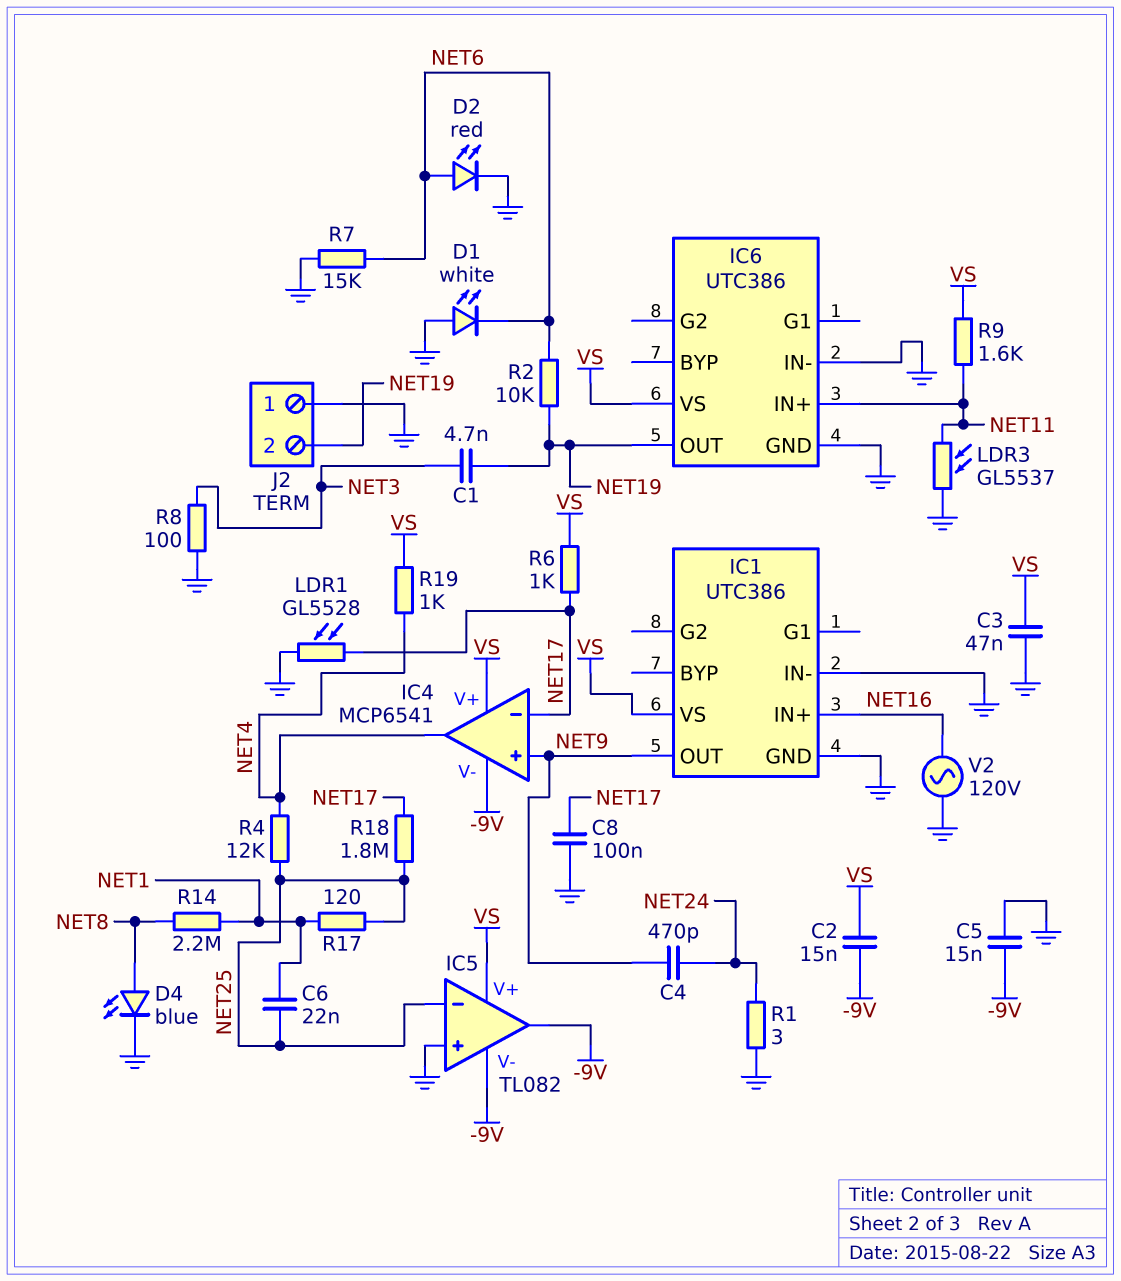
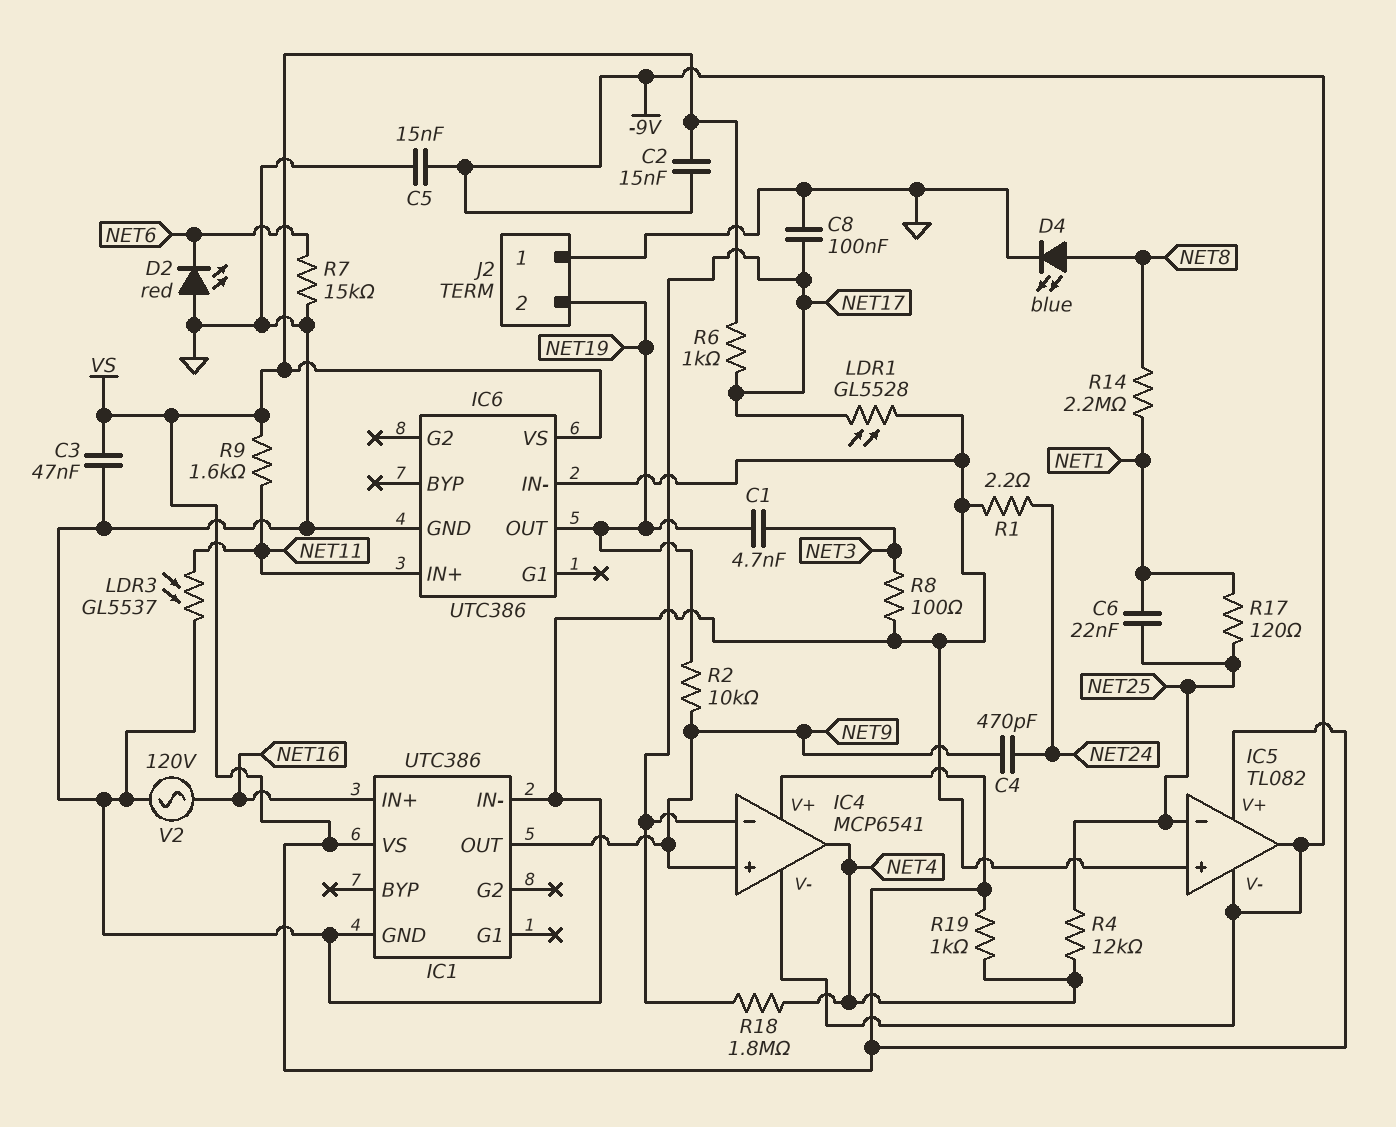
D1: LED white (A GND, K NET6) -> none
D2: LED red (A NET6, K GND) -> LED red (A GND, K NET6)
R1: 3 (GND, NET24) -> 2.2 (GND, NET24)
R2: 10k (NET6, NET19) -> 10k (NET9, NET19)
R18: 1.8M (NET17, NET25) -> 1.8M (NET4, NET17)

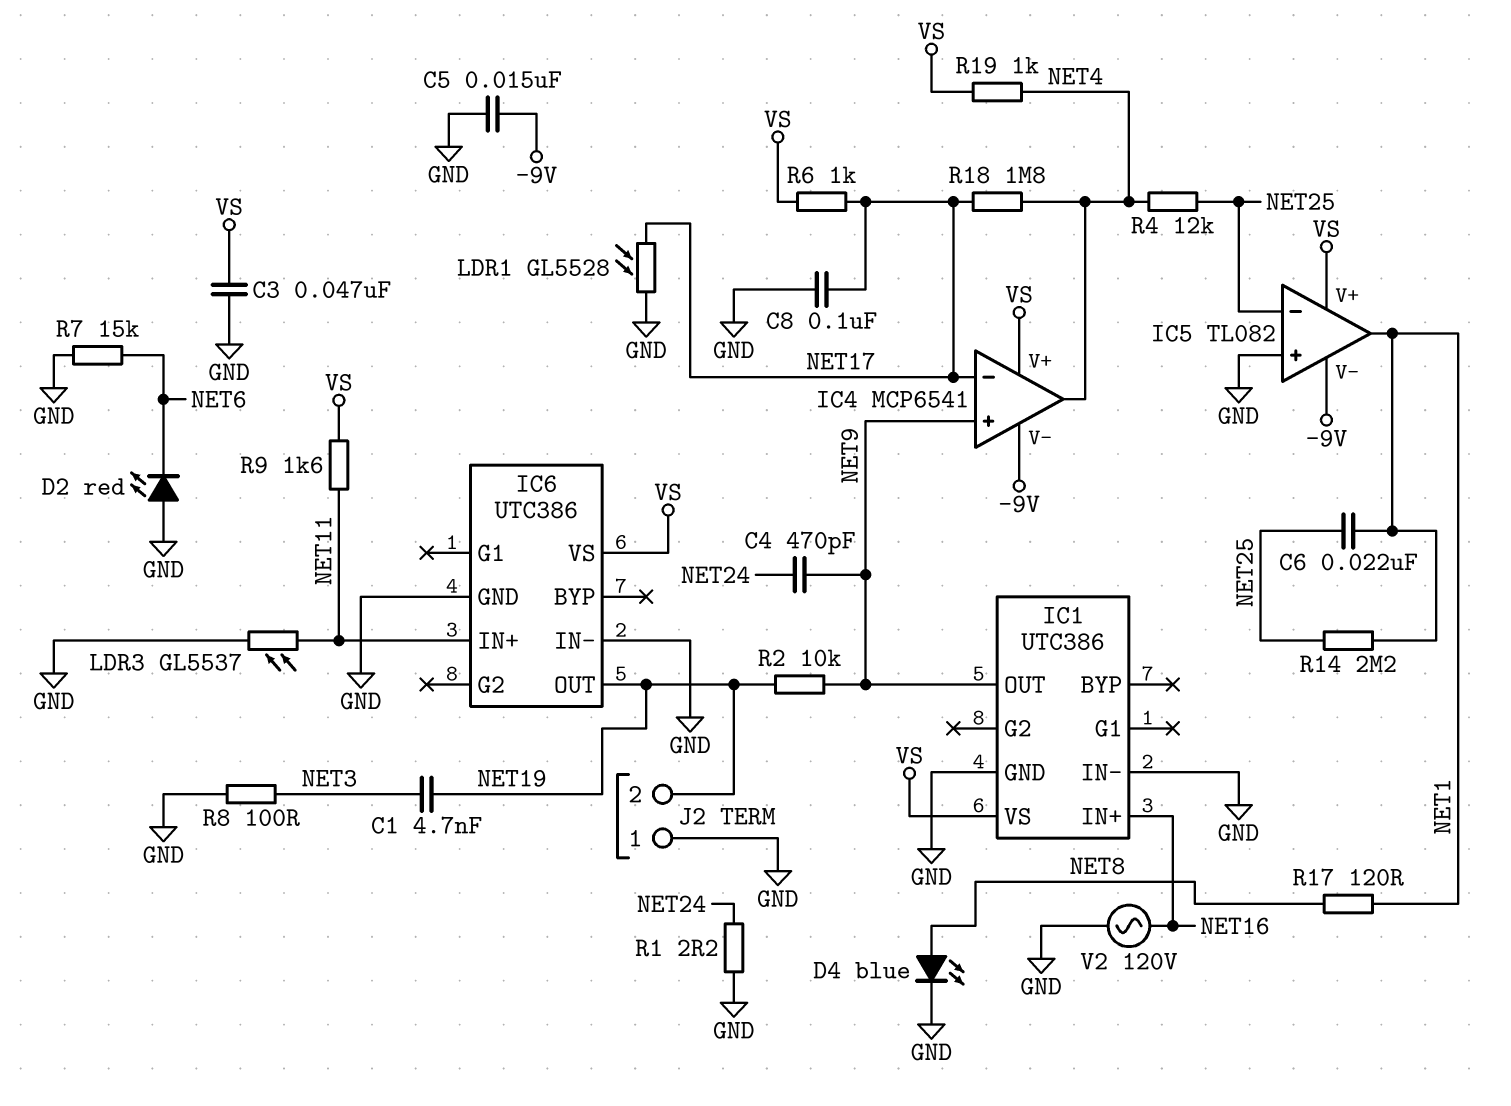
C2: 15nF (-9V, VS) -> none
IC5 pin out: -9V -> NET1
R14: 2.2M (NET1, NET8) -> 2.2M (NET1, NET25)
R17: 120 (NET1, NET25) -> 120 (NET1, NET8)

